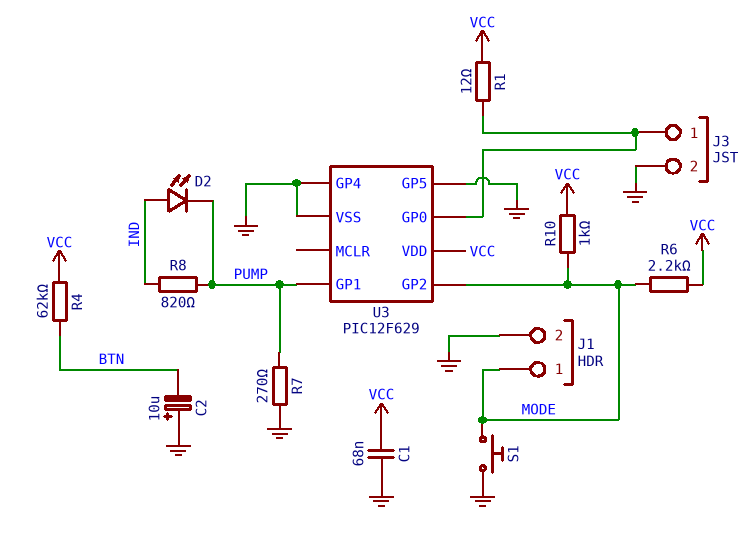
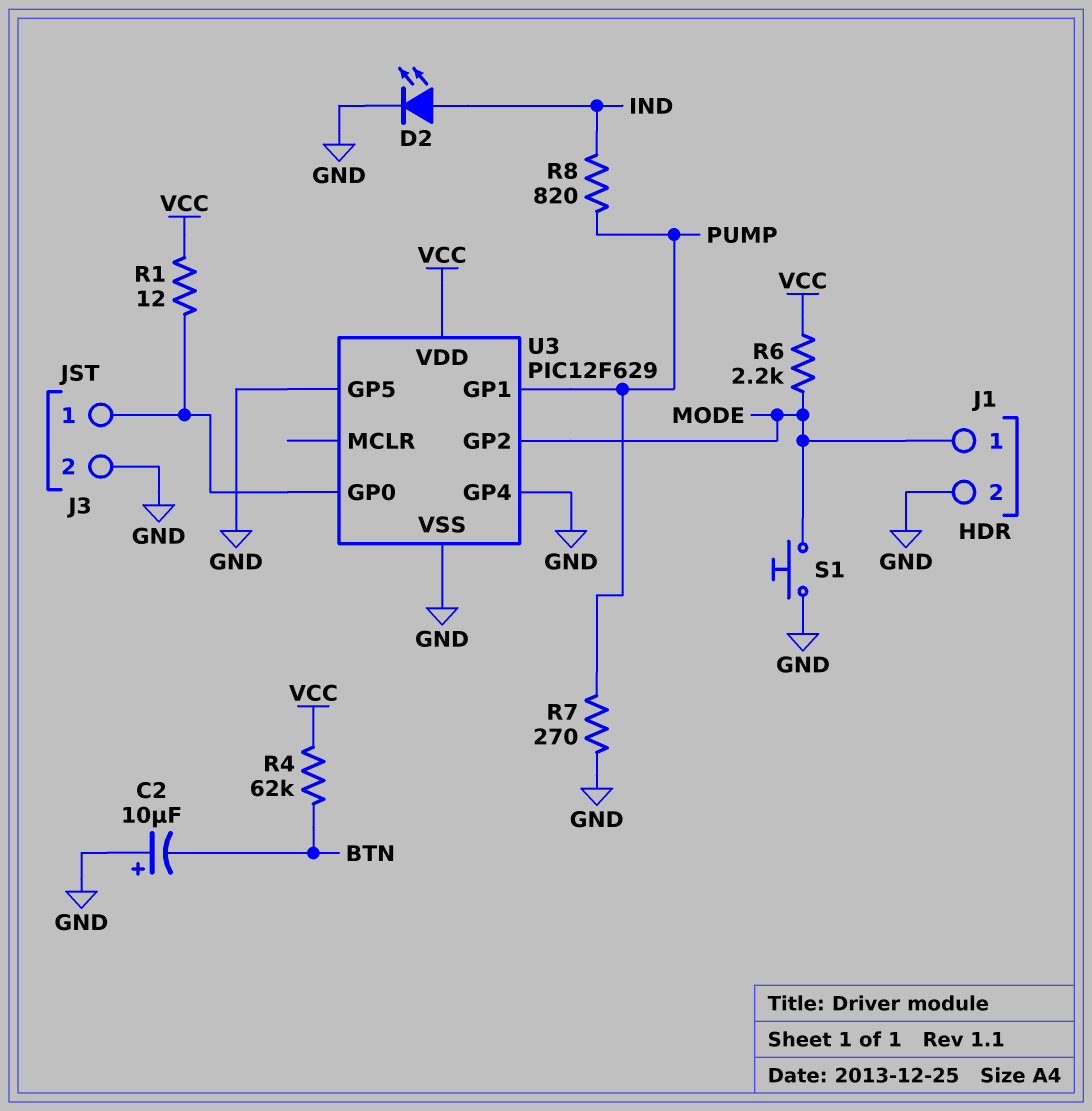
C1: 68nF (GND, VCC) -> none
D2: LED (A IND, K PUMP) -> LED (A IND, K GND)
R10: 1k (MODE, VCC) -> none

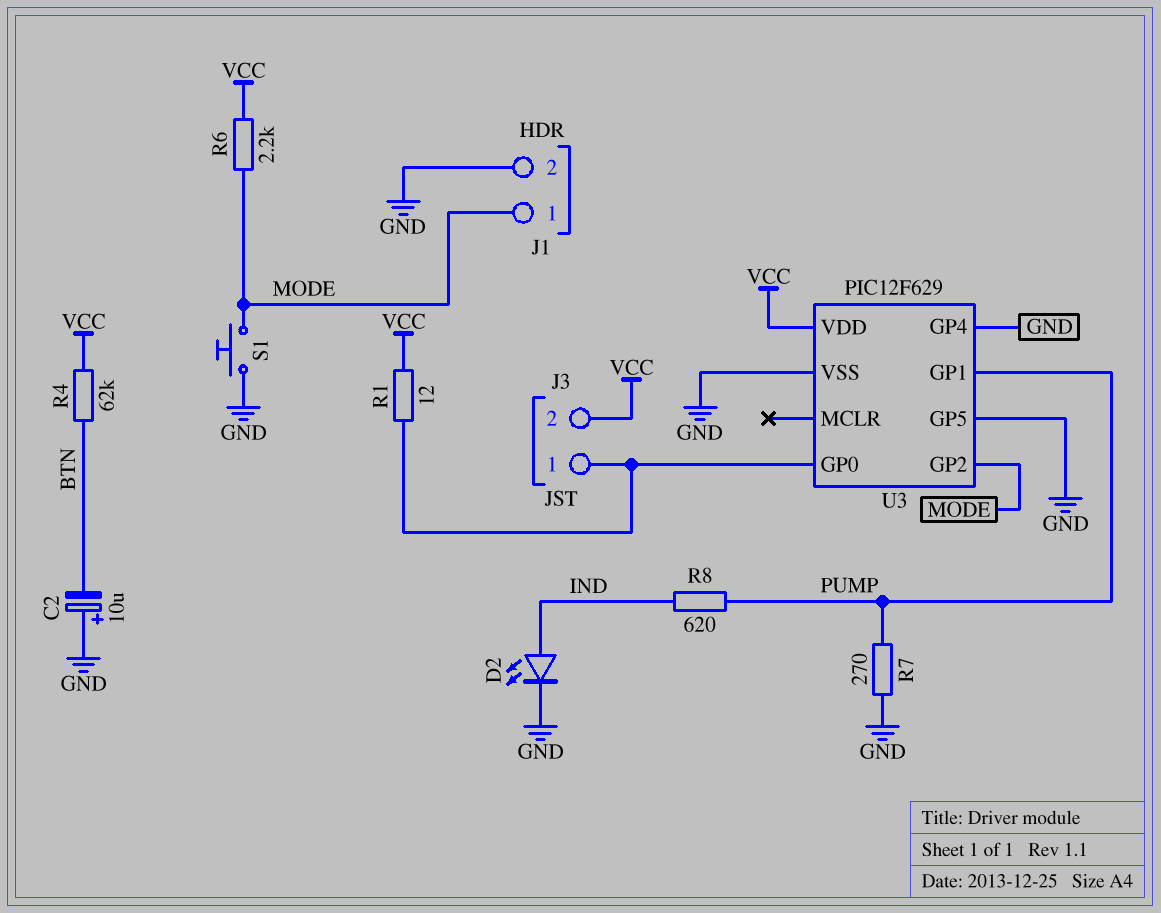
J3 pin 2: GND -> VCC
R8: 820 (IND, PUMP) -> 620 (IND, PUMP)

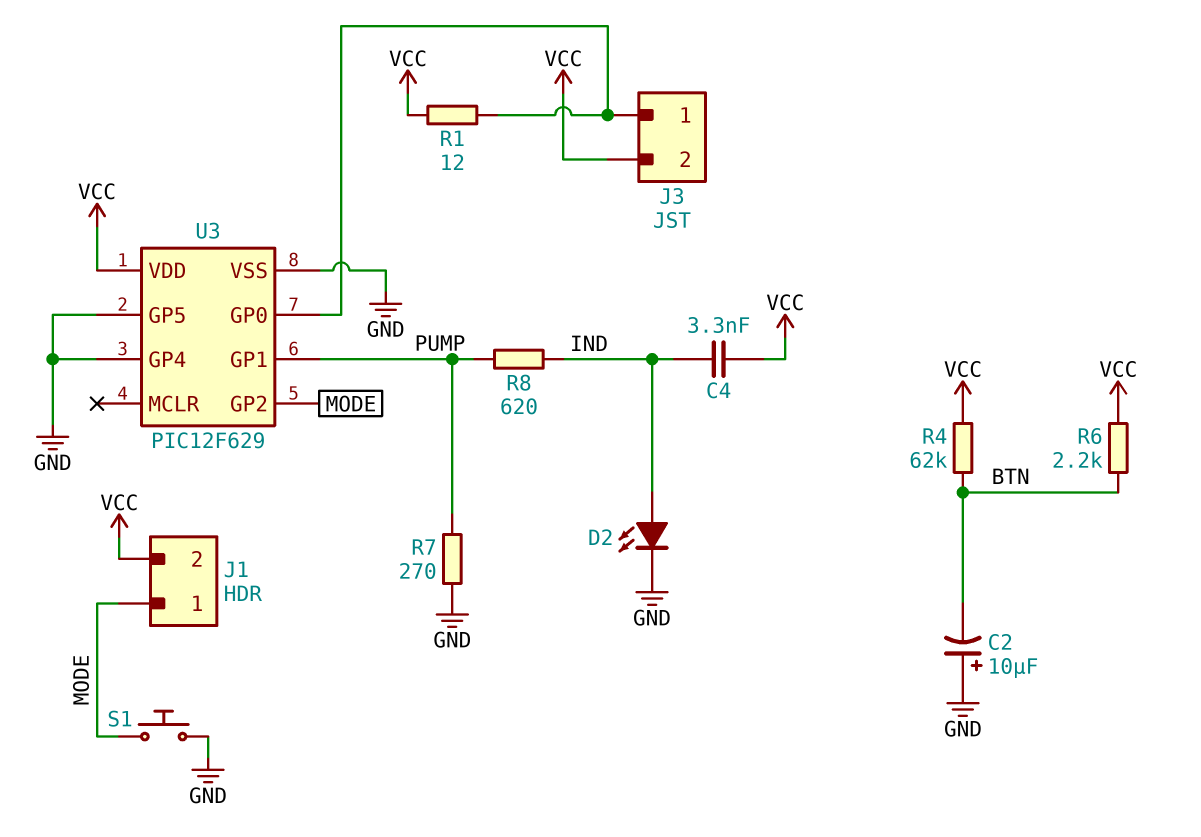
C4: none -> 3.3nF (IND, VCC)
J1 pin 2: GND -> VCC
R6: 2.2k (MODE, VCC) -> 2.2k (BTN, VCC)

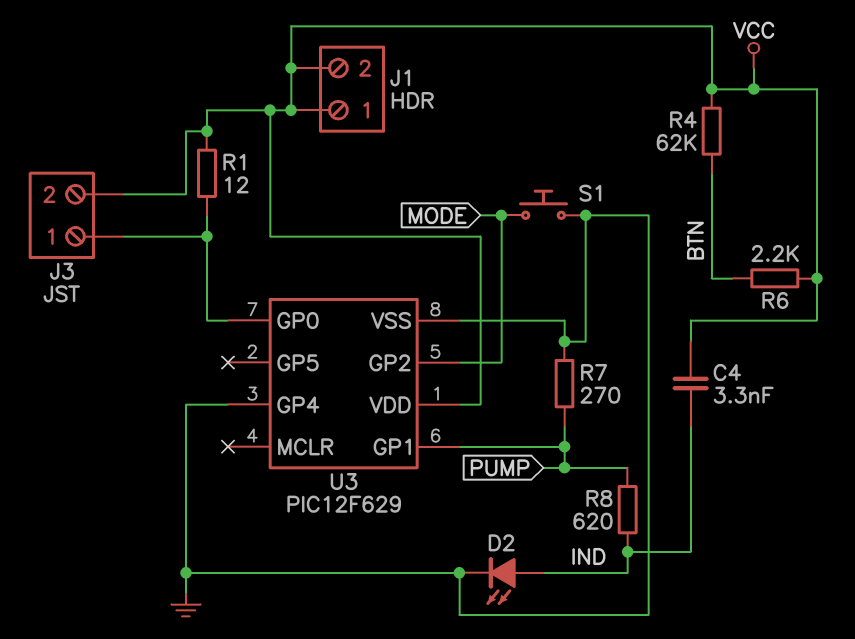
C2: 10uF (plus GND, minus BTN) -> none
J1 pin 1: MODE -> VCC
U3 pin GP5: GND -> none

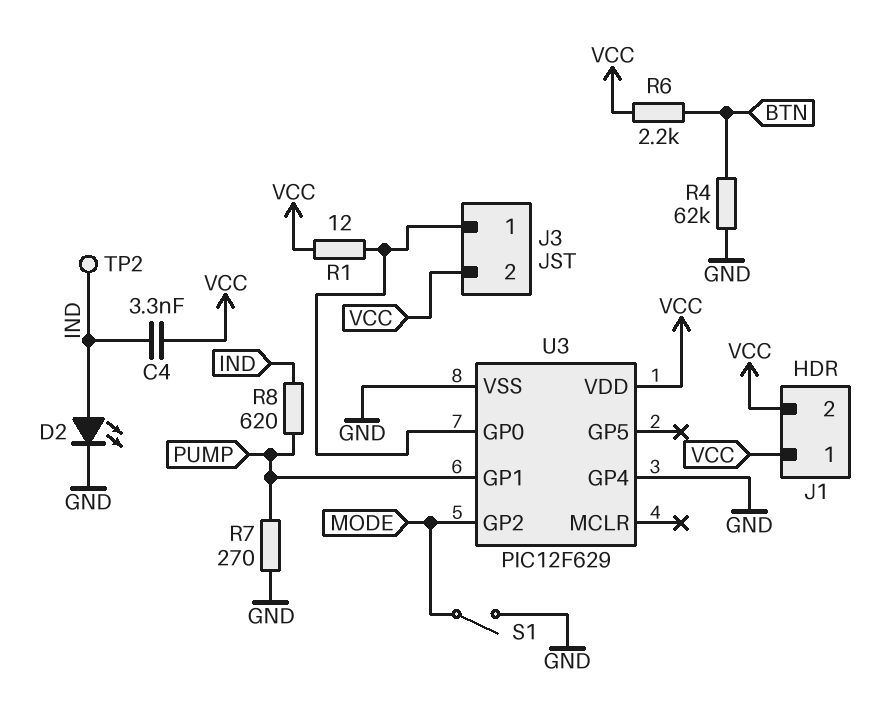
R4: 62k (BTN, VCC) -> 62k (BTN, GND)
S1: button (GND, MODE) -> switch (GND, MODE)
TP2: none -> test point (IND)

